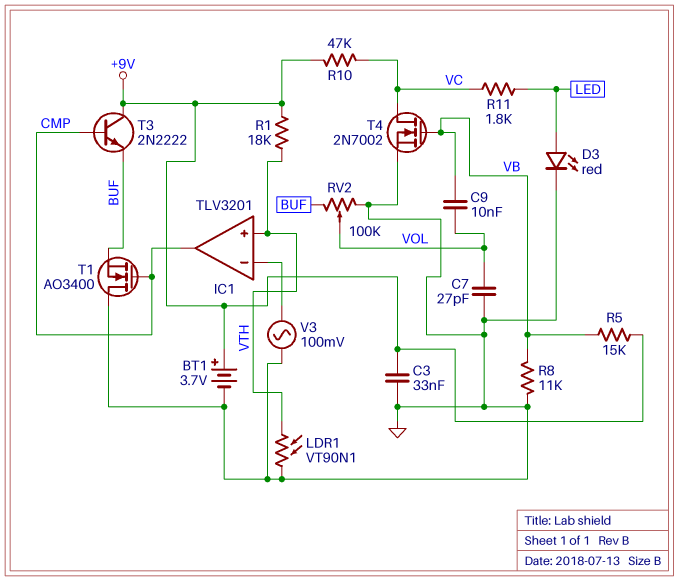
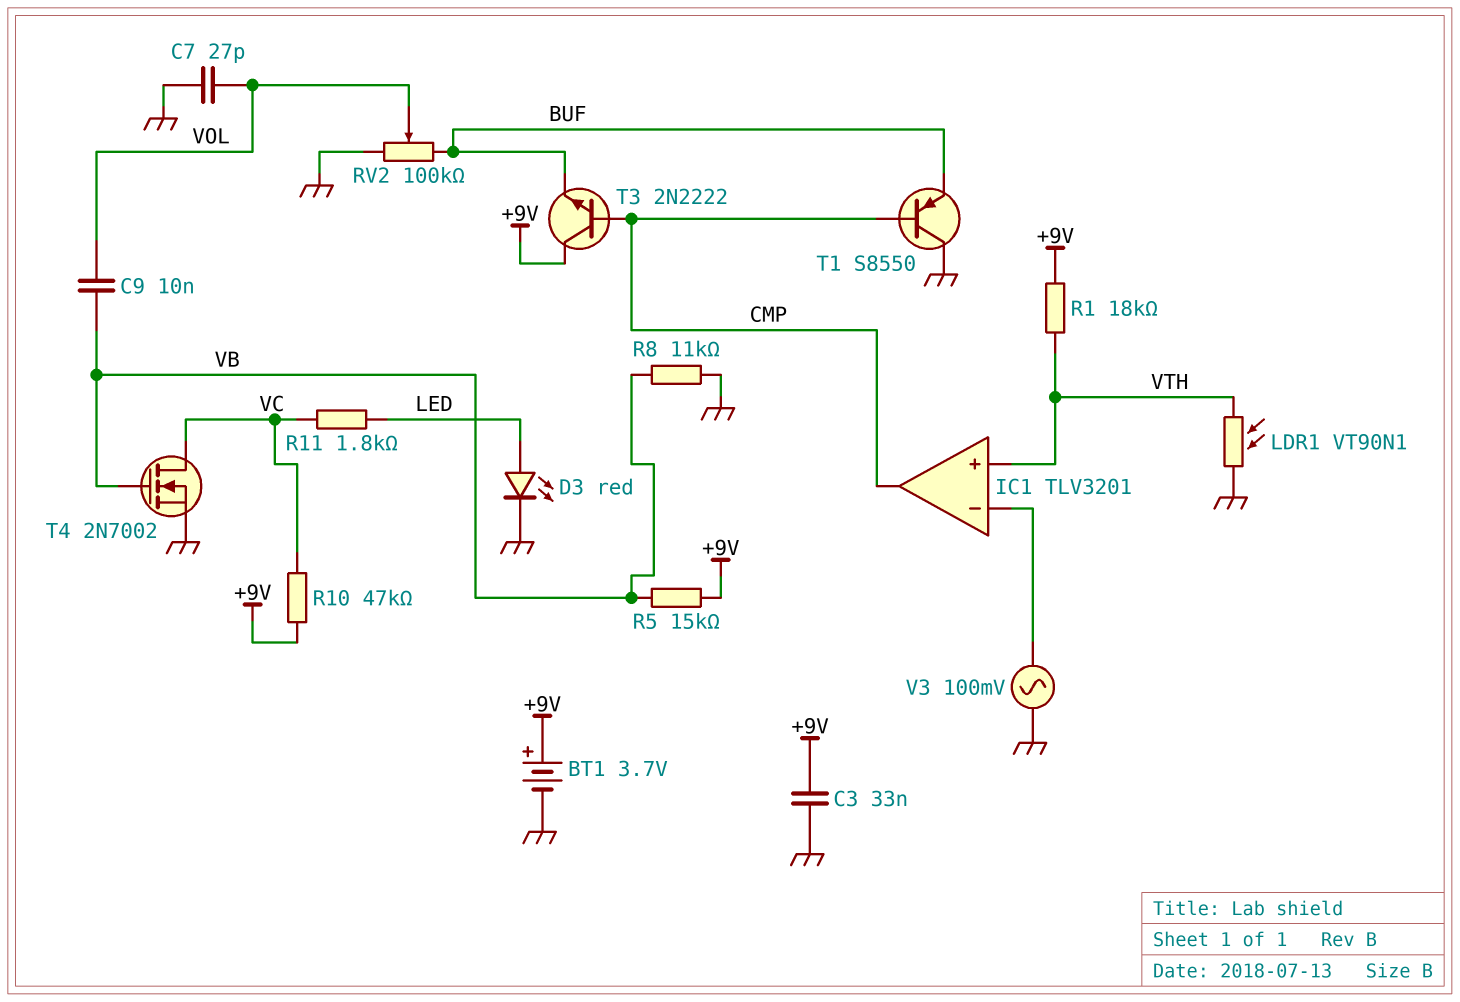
T1: NMOS AO3400 (G CMP, D GND, S BUF) -> PNP S8550 (B CMP, C GND, E BUF)

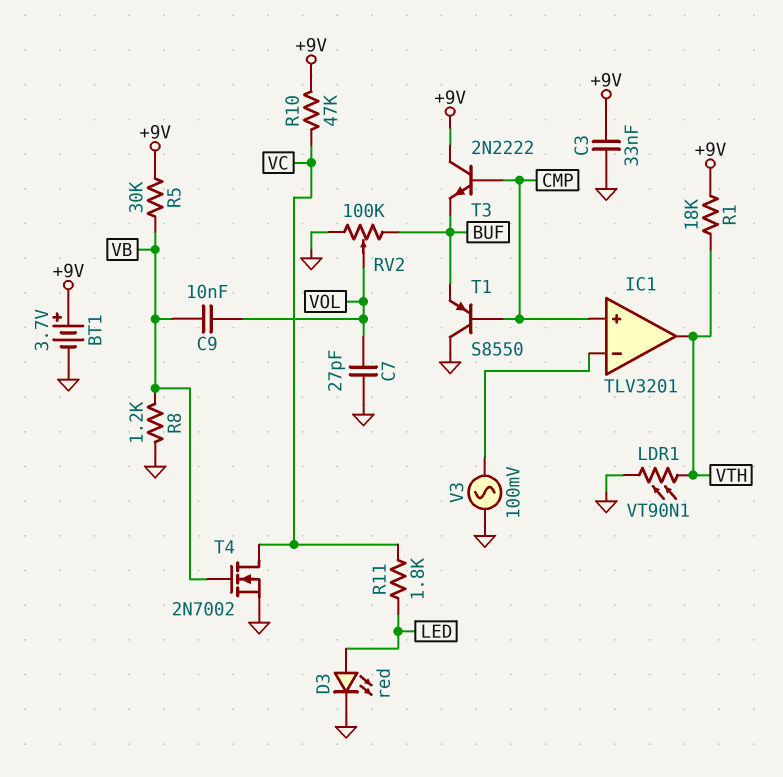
IC1 pin in+: VTH -> CMP
IC1 pin out: CMP -> VTH
R5: 15k (+9V, VB) -> 30k (+9V, VB)
R8: 11k (GND, VB) -> 1.2k (GND, VB)

